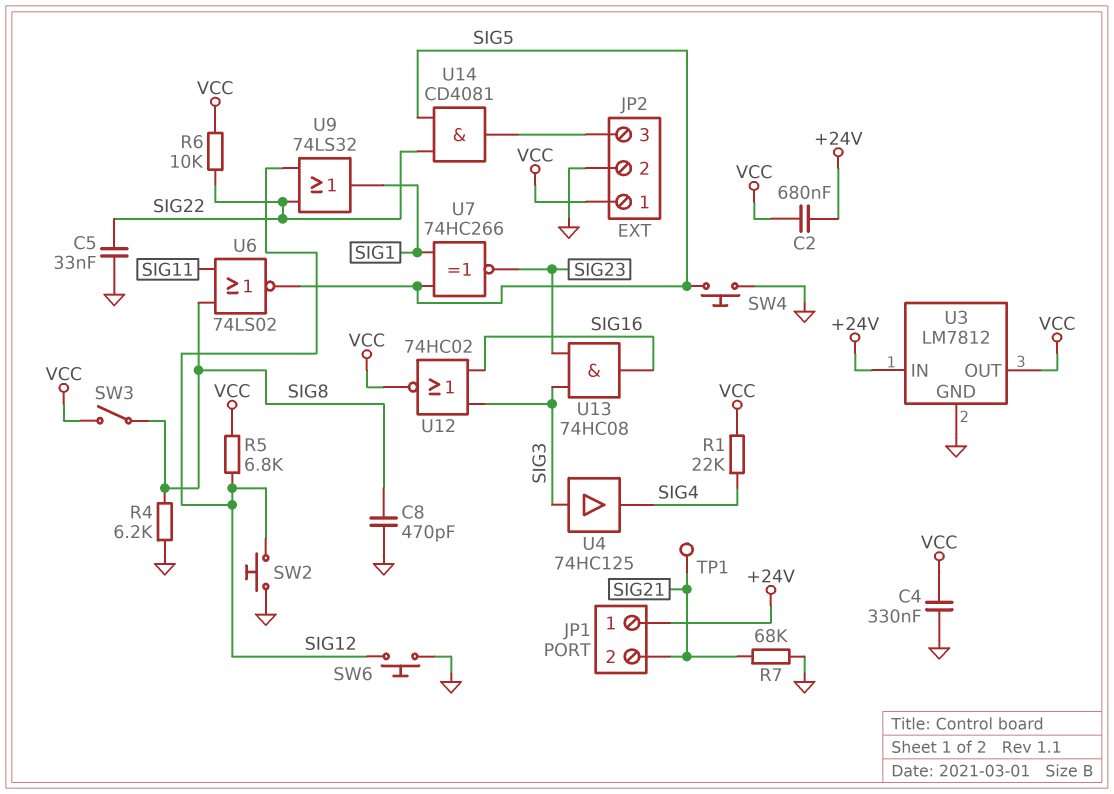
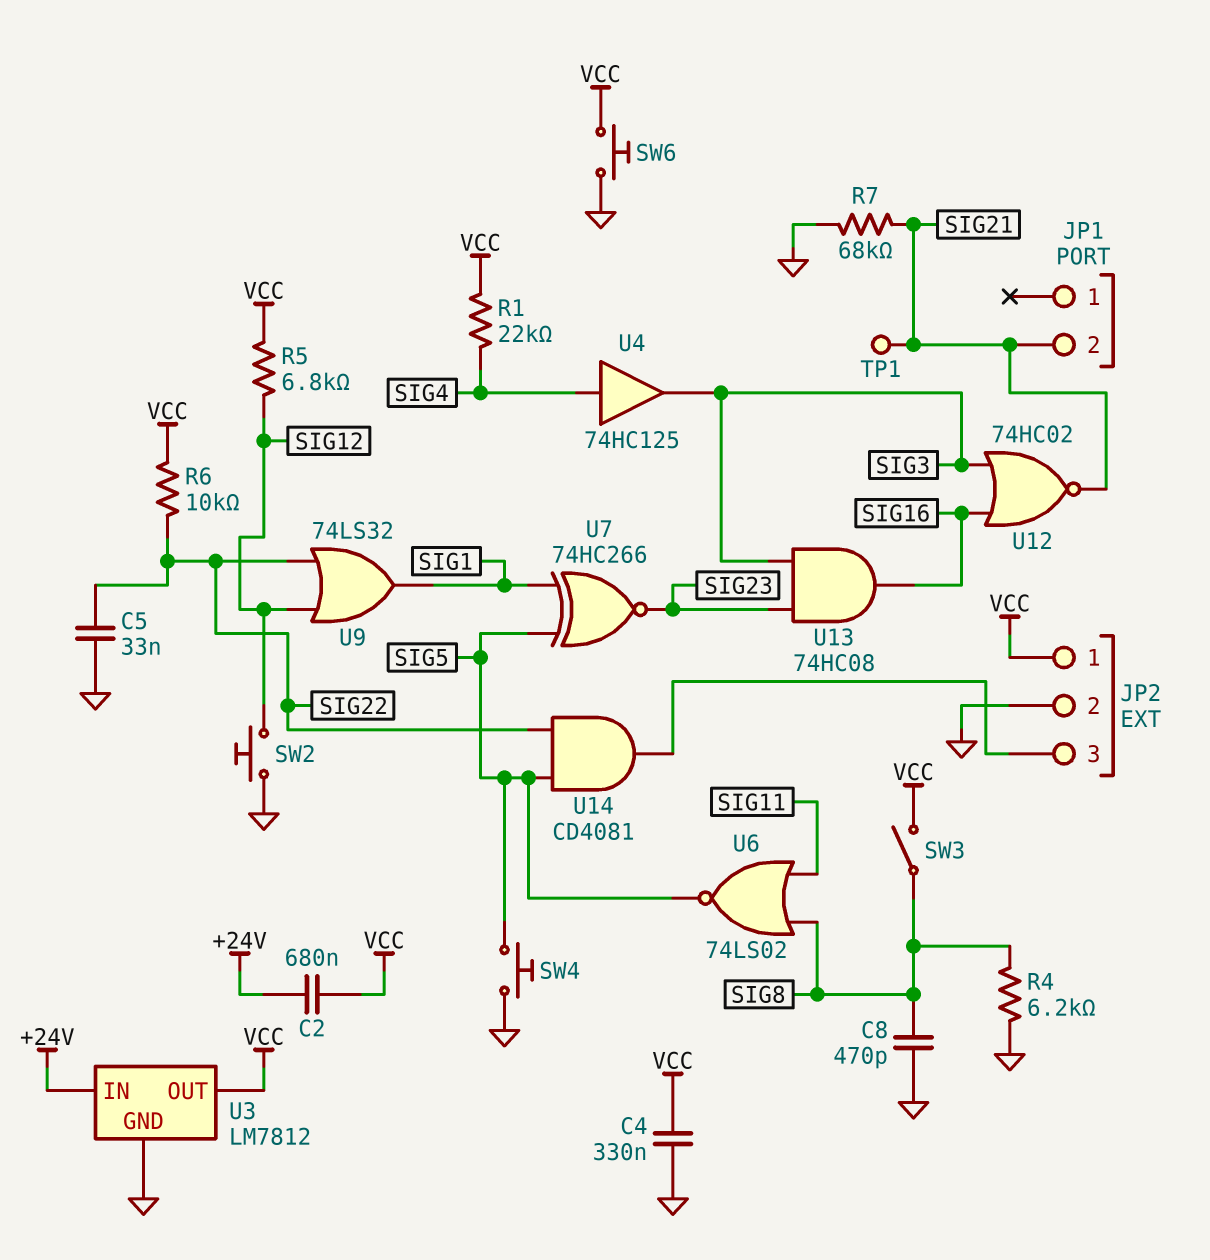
JP1 pin 1: +24V -> none
SW6: button (GND, SIG12) -> button (GND, VCC)
U4: buffer 74HC125 (in SIG3, out SIG4) -> buffer 74HC125 (in SIG4, out SIG3)
U12: NOR 74HC02 (in SIG3, in SIG16, out VCC) -> NOR 74HC02 (in SIG3, in SIG16, out SIG21)

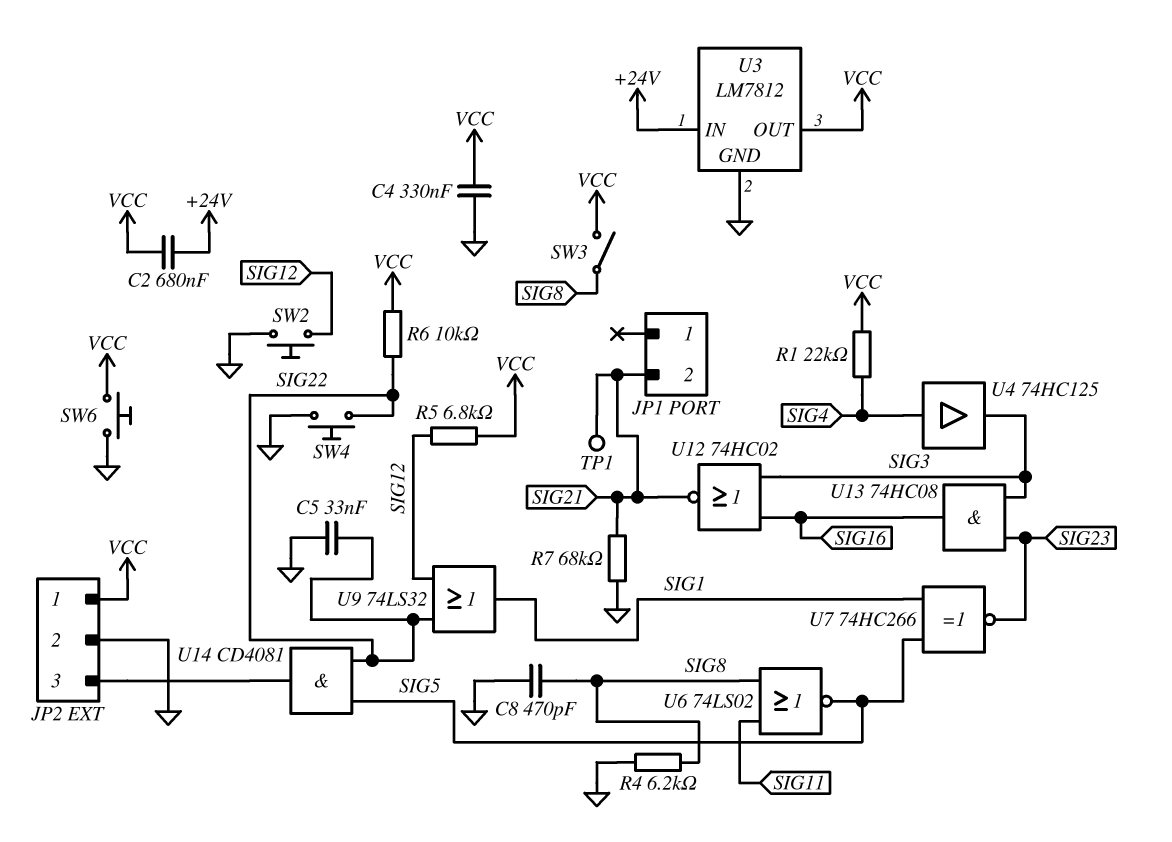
SW4: button (GND, SIG5) -> button (GND, SIG22)

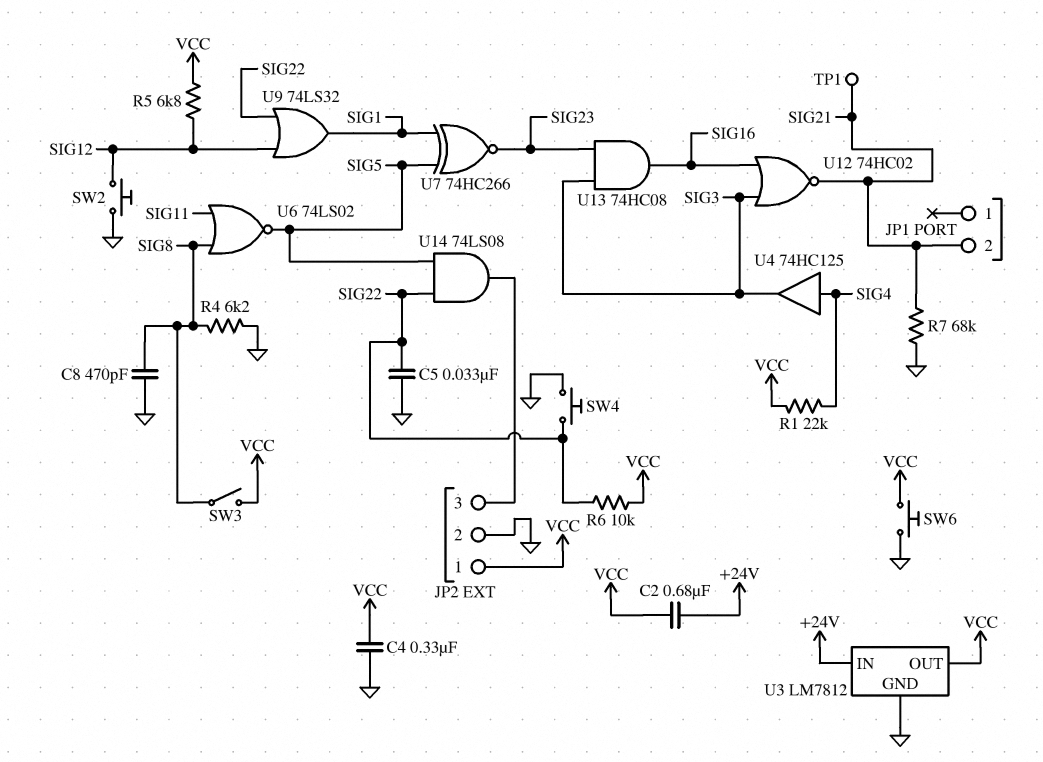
U14: AND CD4081 (in SIG5, in SIG22, out JP2/3) -> AND 74LS08 (in SIG5, in SIG22, out JP2/3)

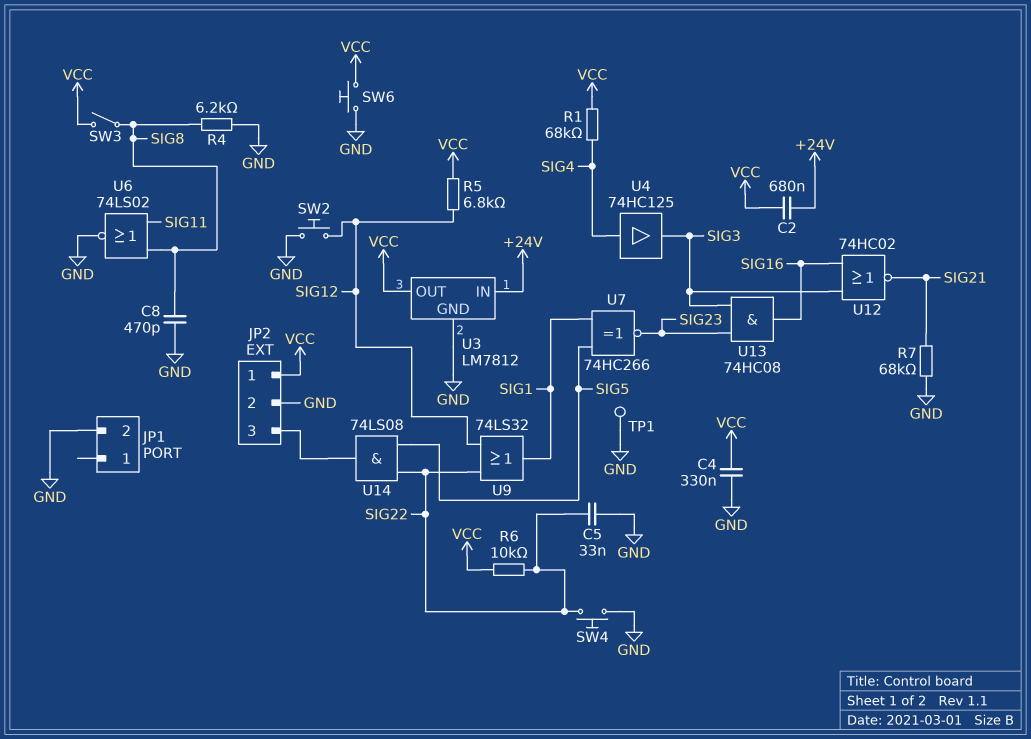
JP1 pin 2: SIG21 -> GND
R1: 22k (SIG4, VCC) -> 68k (SIG4, VCC)
TP1: test point (SIG21) -> test point (GND)
U6: NOR 74LS02 (in SIG8, in SIG11, out SIG5) -> NOR 74LS02 (in SIG8, in SIG11, out GND)

